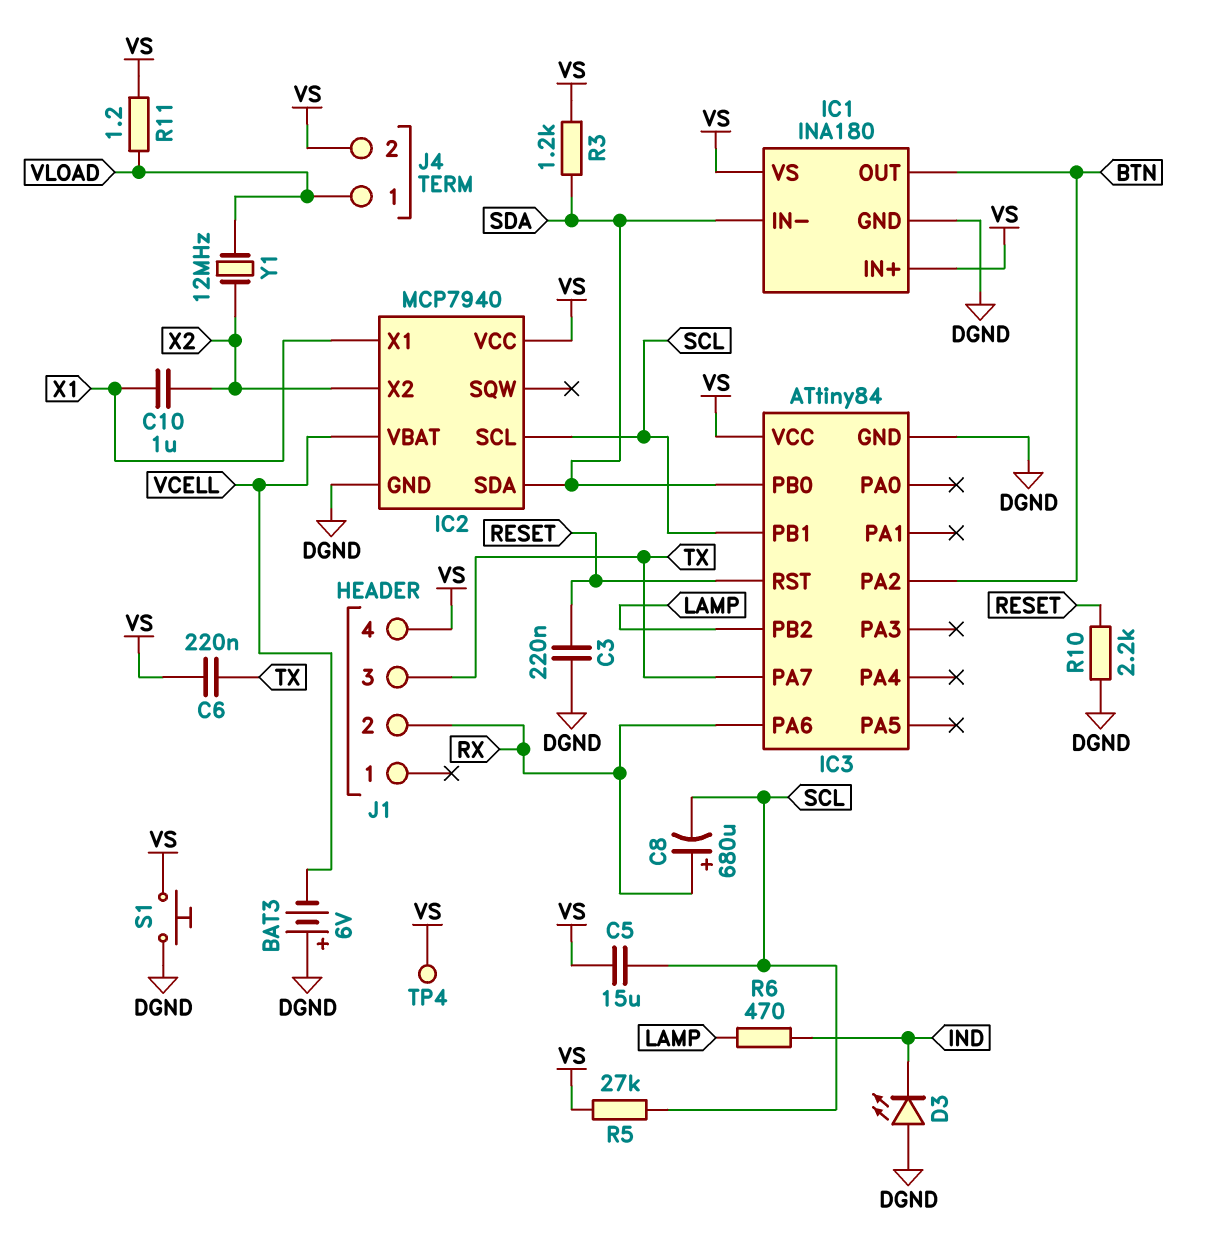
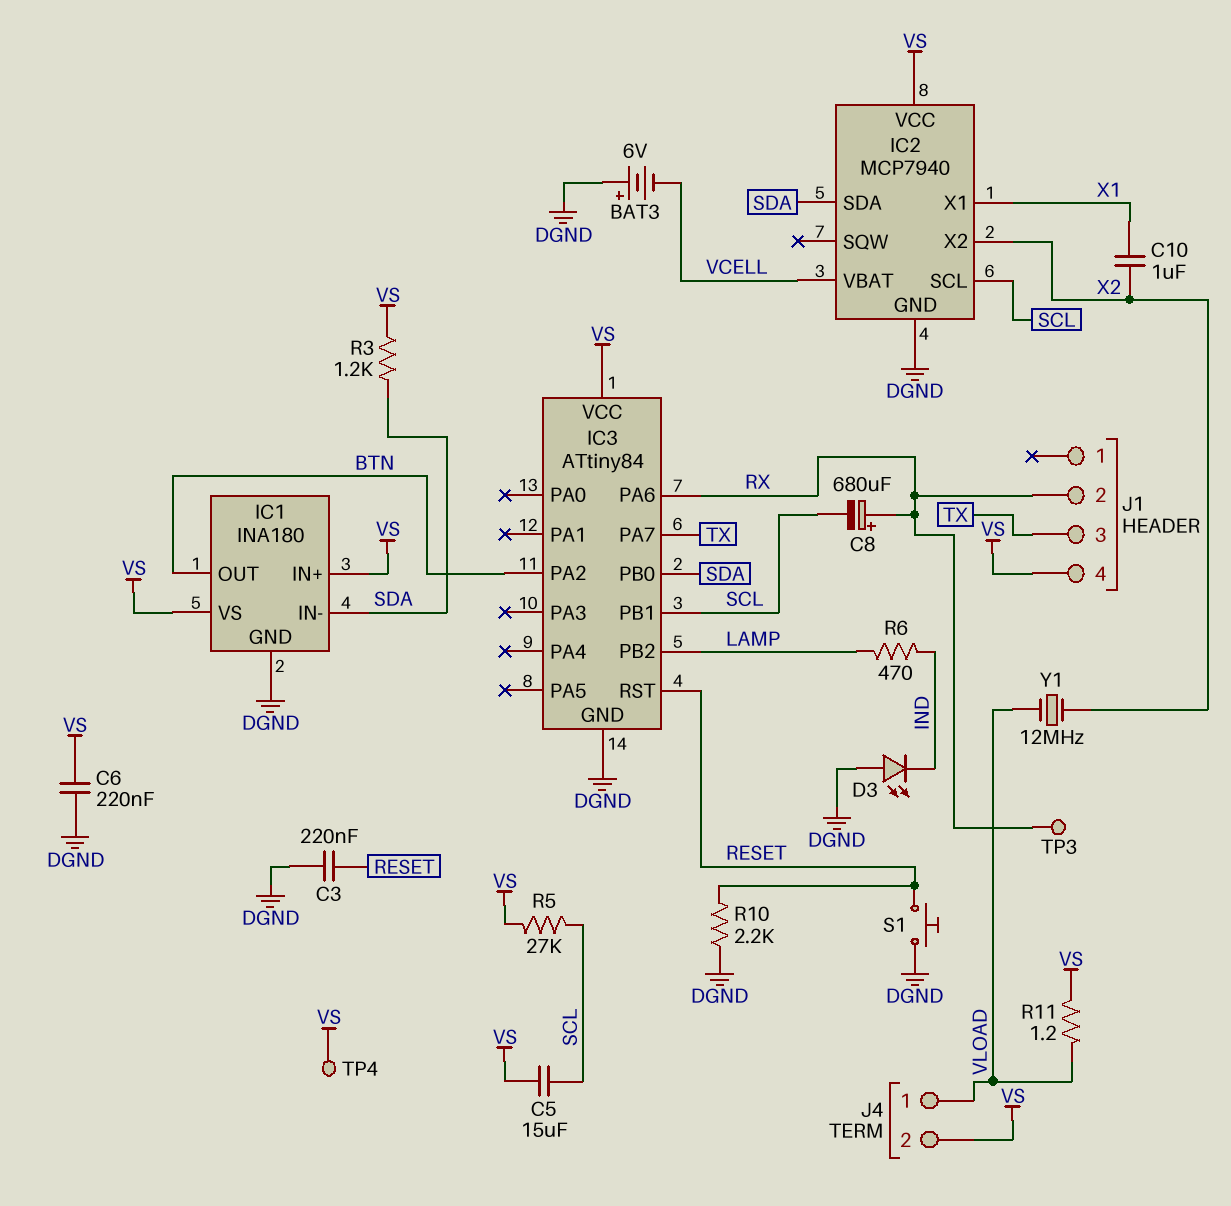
C6: 220nF (TX, VS) -> 220nF (DGND, VS)
S1: button (DGND, VS) -> button (DGND, RESET)
TP3: none -> test point (RX)

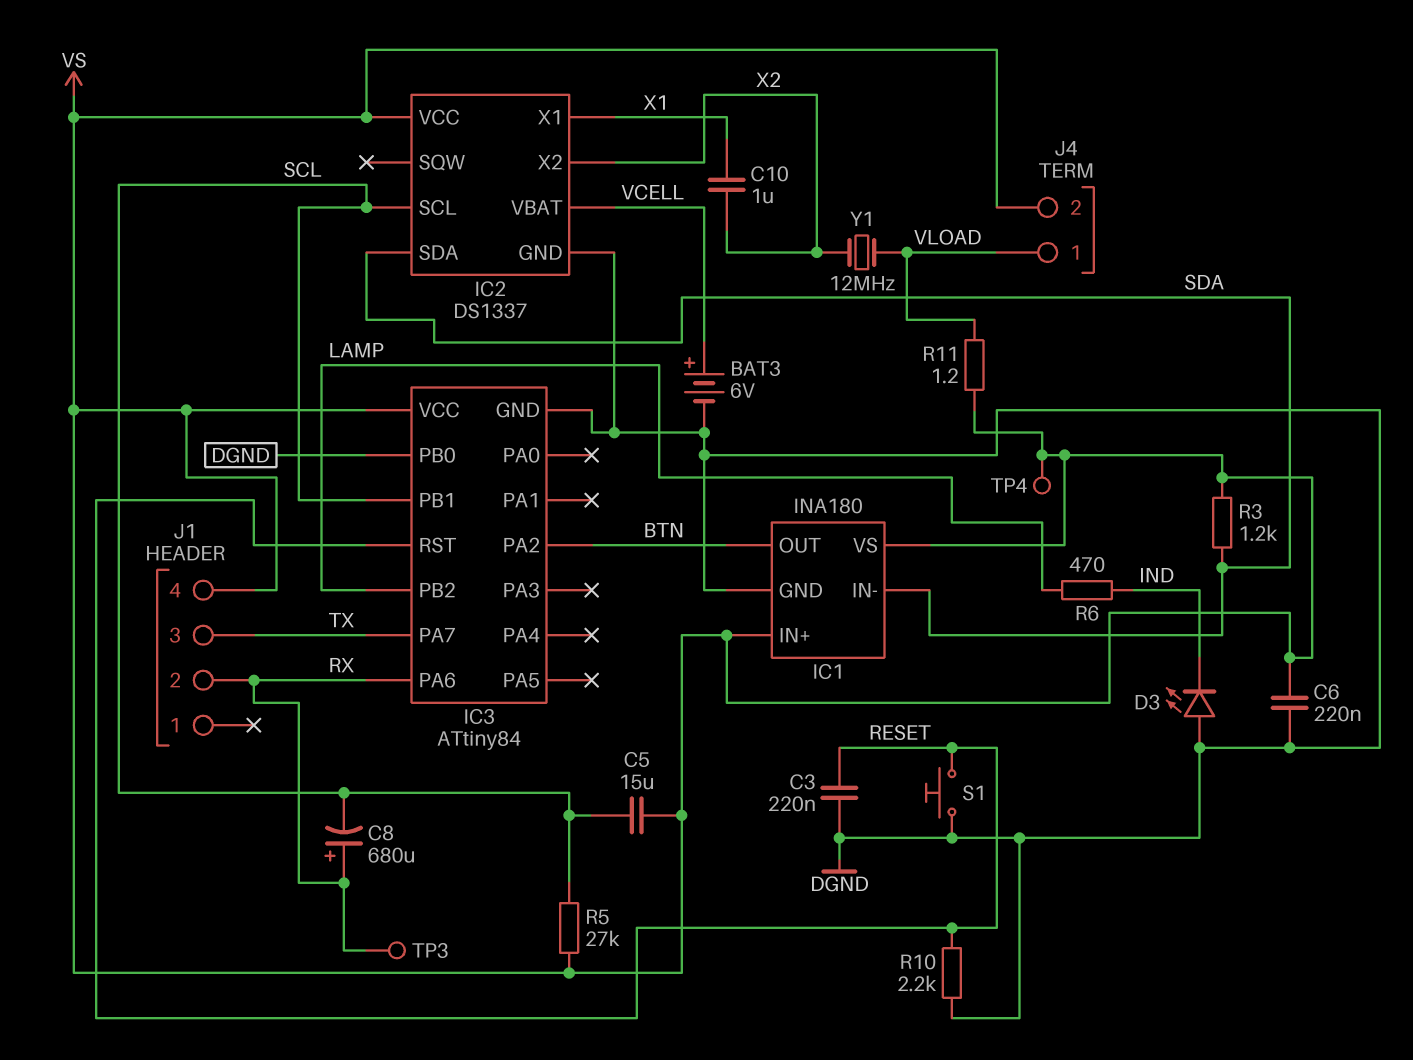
BAT3: 6V (plus DGND, minus VCELL) -> 6V (plus VCELL, minus DGND)
IC2: MCP7940 -> DS1337
IC3 pin PB0: SDA -> DGND

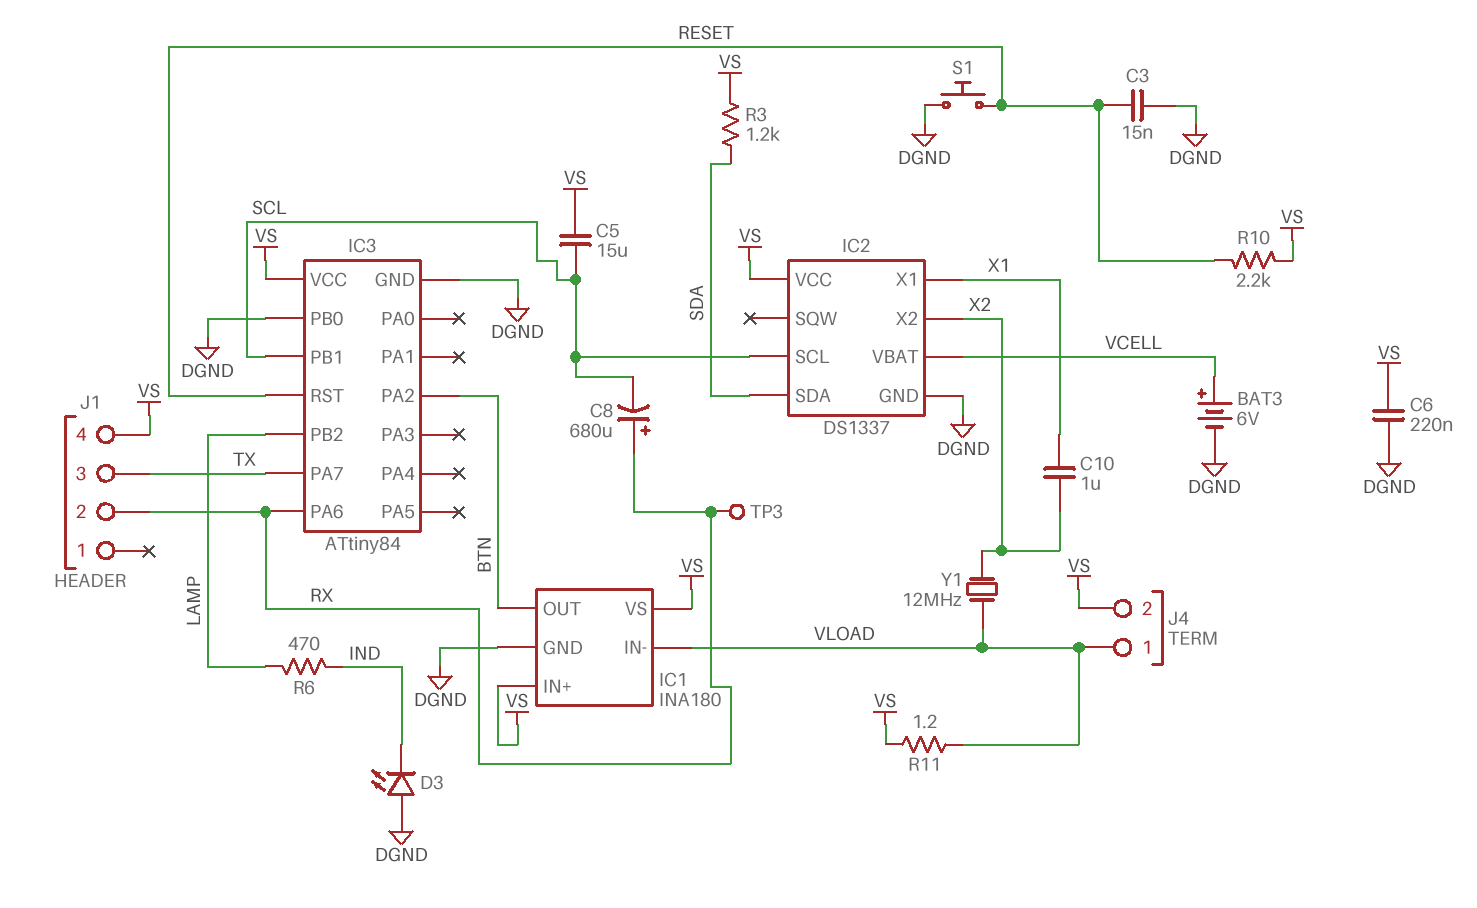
C3: 220nF (DGND, RESET) -> 15nF (DGND, RESET)
IC1 pin IN-: SDA -> VLOAD
R5: 27k (SCL, VS) -> none
R10: 2.2k (DGND, RESET) -> 2.2k (RESET, VS)
TP4: test point (VS) -> none

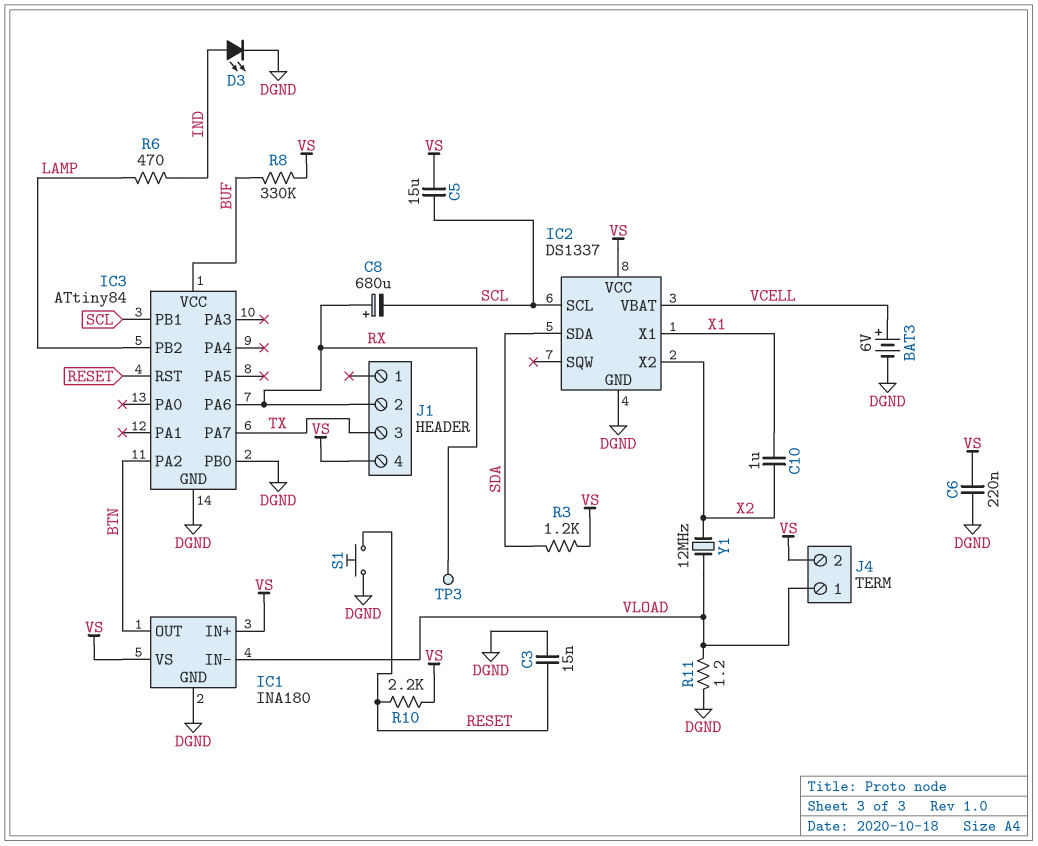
D3: LED (A DGND, K IND) -> LED (A IND, K DGND)
IC3 pin VCC: VS -> BUF
R8: none -> 330k (BUF, VS)
R11: 1.2 (VLOAD, VS) -> 1.2 (DGND, VLOAD)

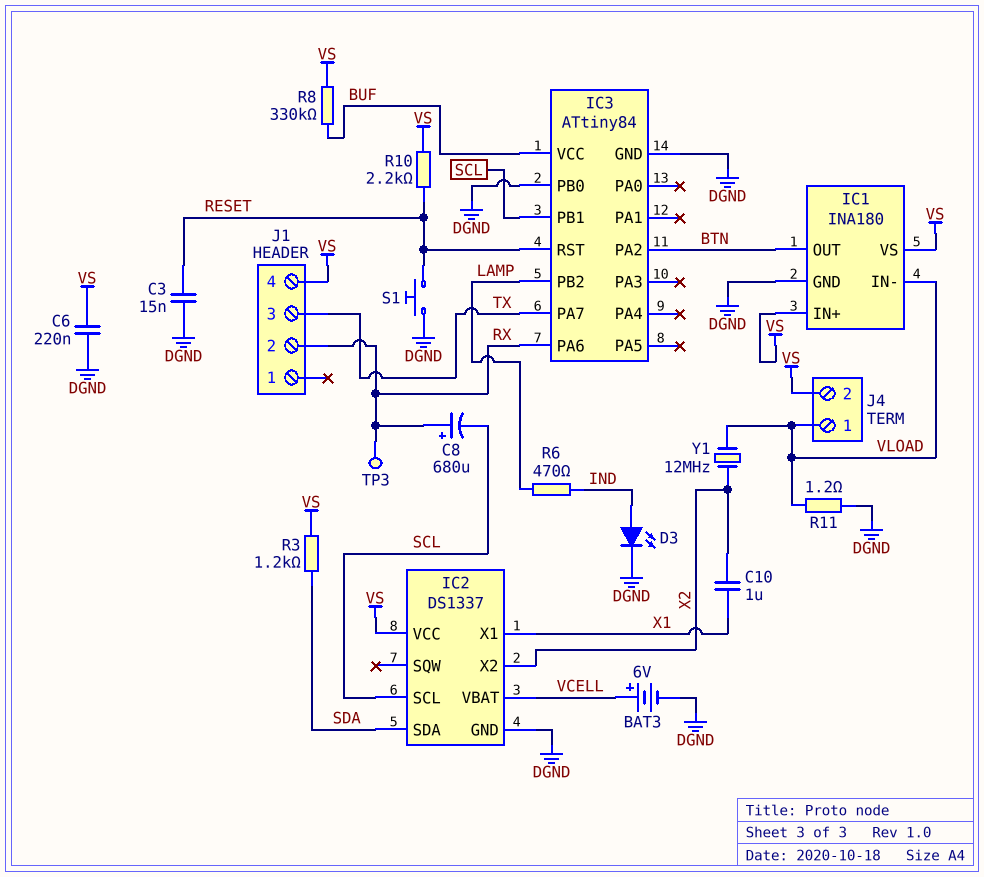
C5: 15uF (SCL, VS) -> none

